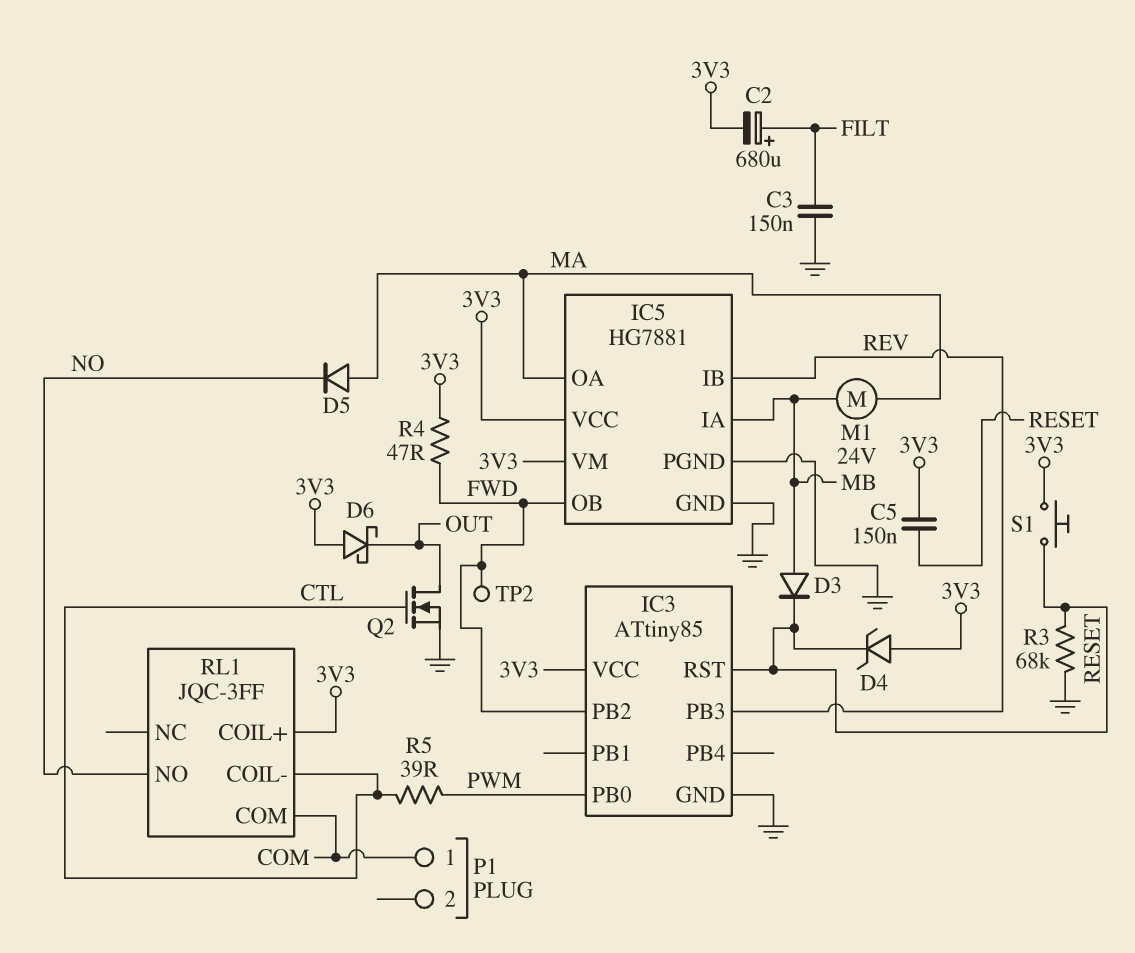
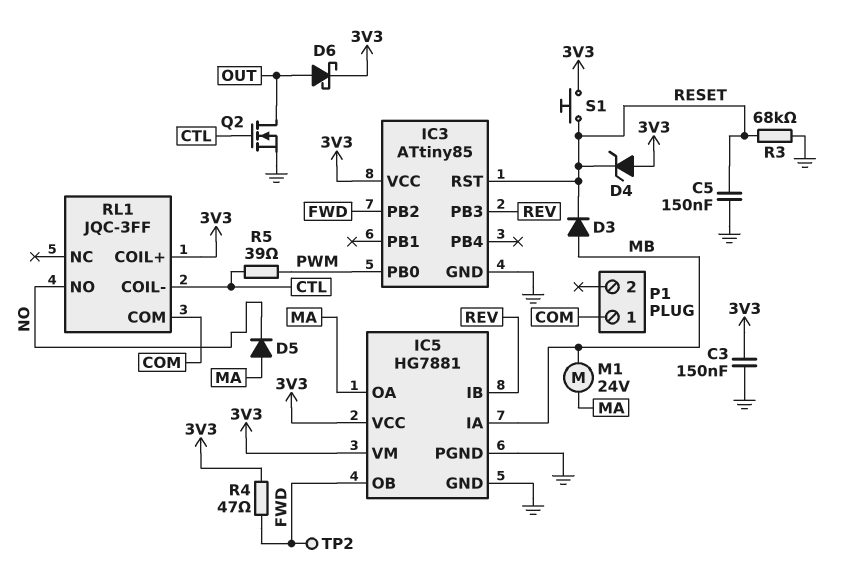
C2: 680uF (plus FILT, minus 3V3) -> none
C3: 150nF (FILT, GND) -> 150nF (3V3, GND)
C5: 150nF (3V3, RESET) -> 150nF (GND, RESET)
D6: schottky (A 3V3, K OUT) -> schottky (A OUT, K 3V3)

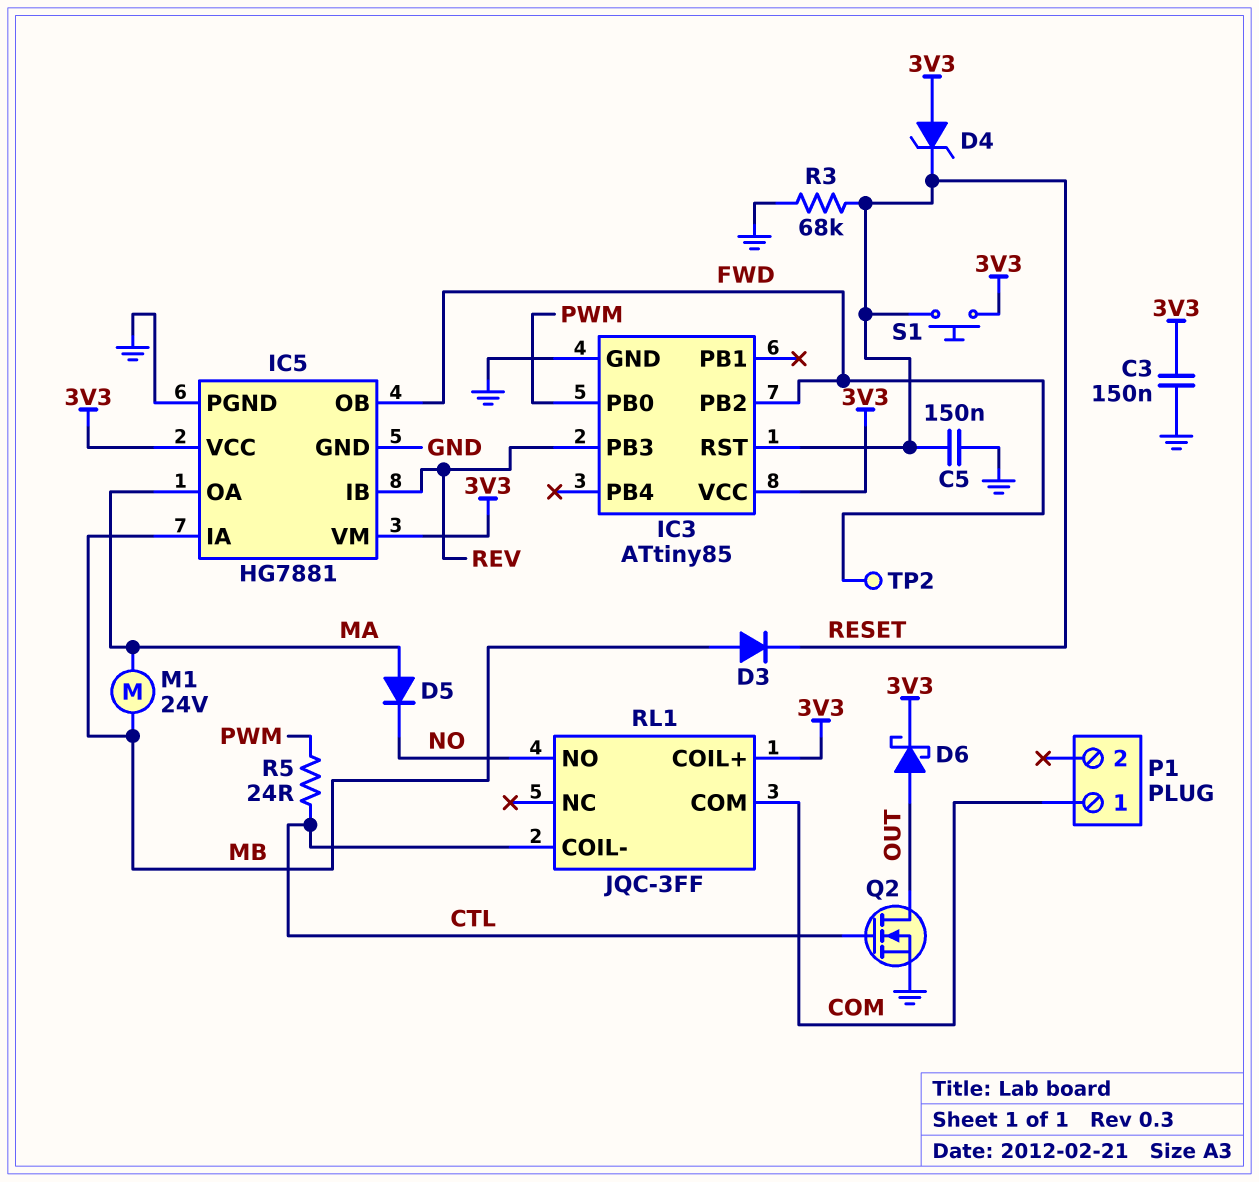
R4: 47 (3V3, FWD) -> none
R5: 39 (CTL, PWM) -> 24 (CTL, PWM)

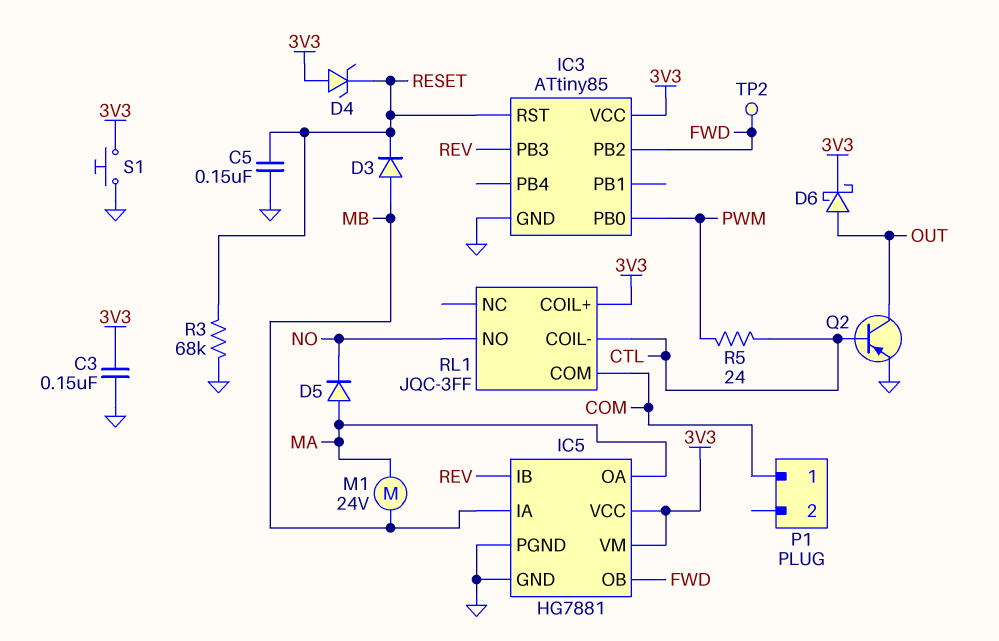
Q2: NMOS (G CTL, D OUT, S GND) -> PNP (B CTL, C OUT, E GND)
S1: button (3V3, RESET) -> button (3V3, GND)

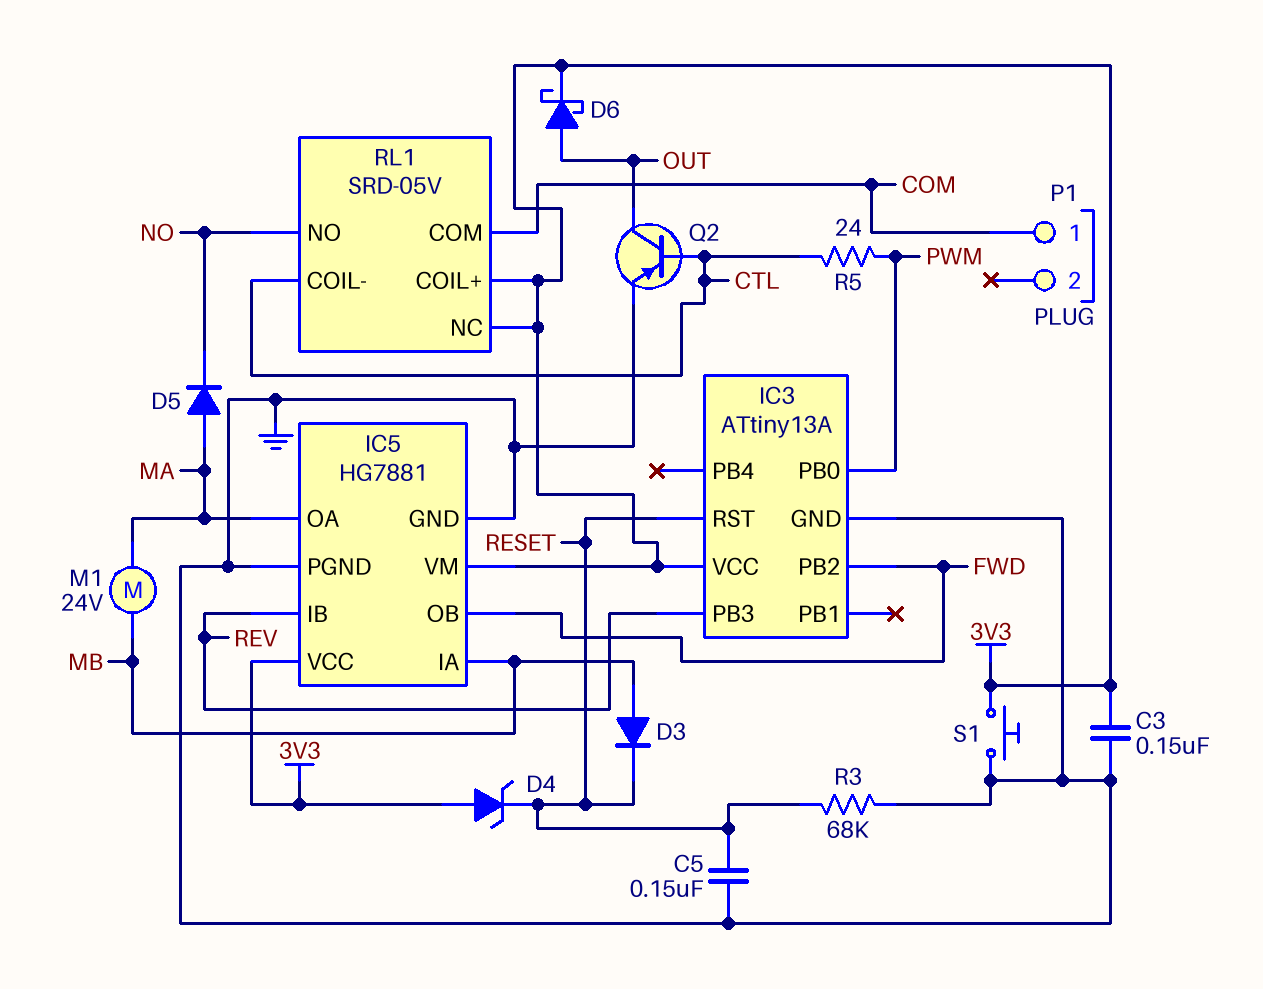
IC3: ATtiny85 -> ATtiny13A
RL1: JQC-3FF -> SRD-05V
RL1 pin NC: none -> 3V3
TP2: test point (FWD) -> none

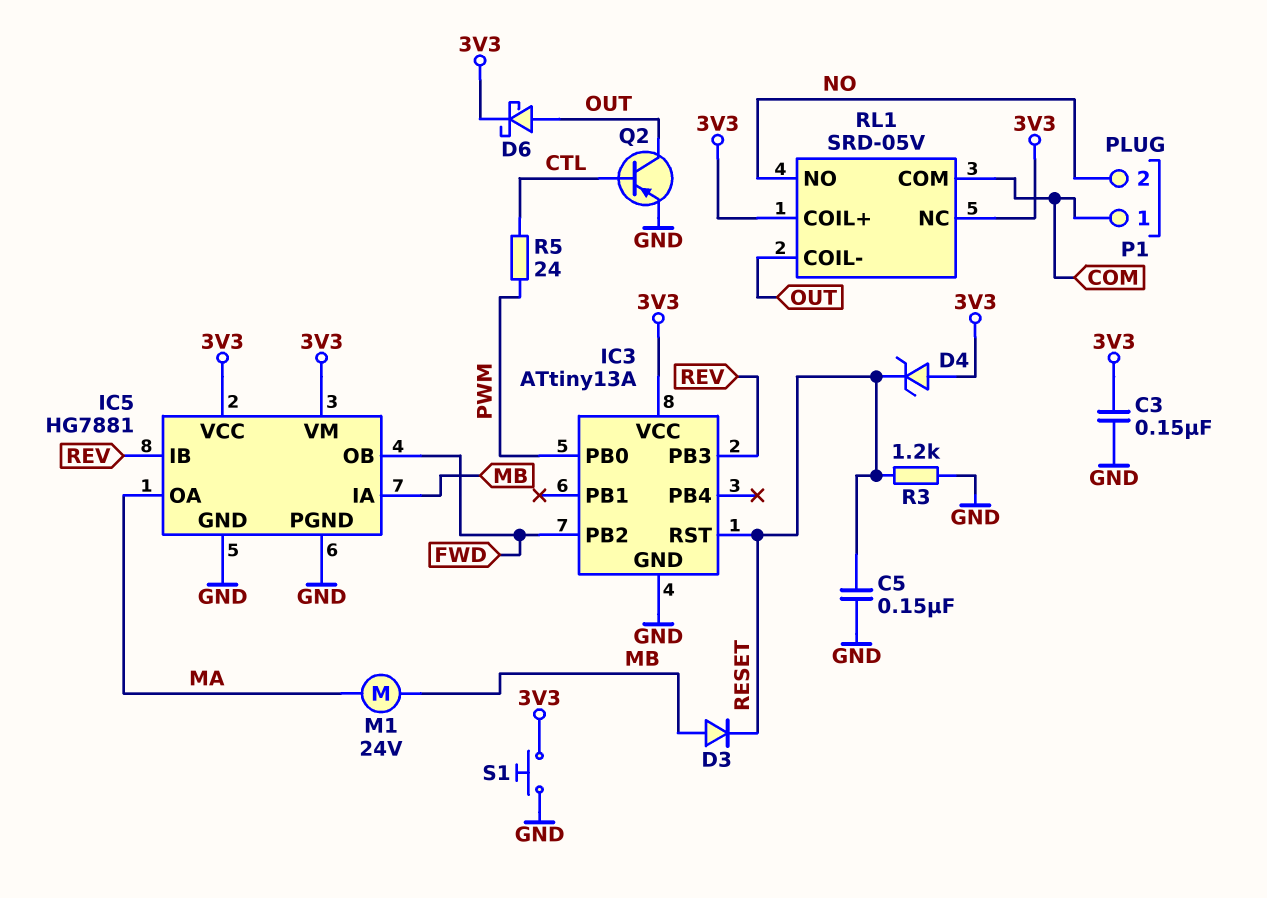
D5: diode (A MA, K NO) -> none
P1 pin 2: none -> NO
R3: 68k (GND, RESET) -> 1.2k (GND, RESET)
RL1 pin COIL-: CTL -> OUT

